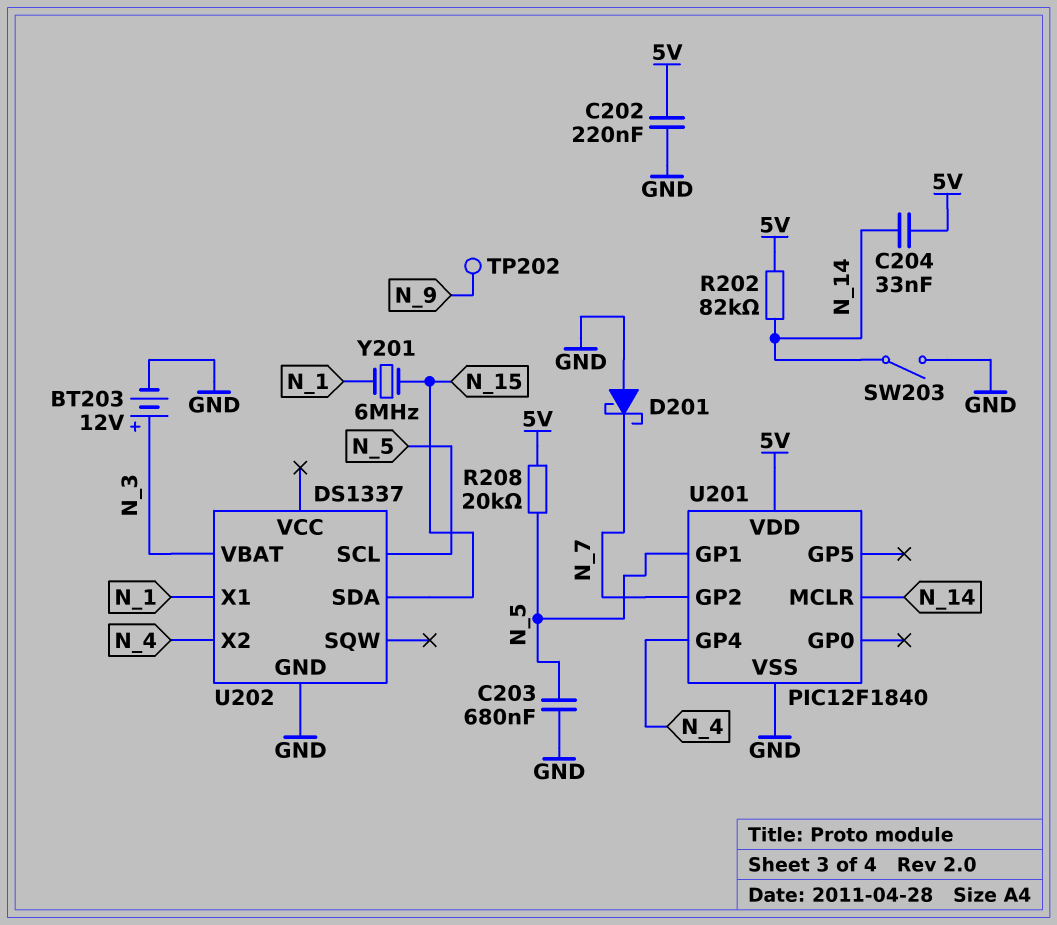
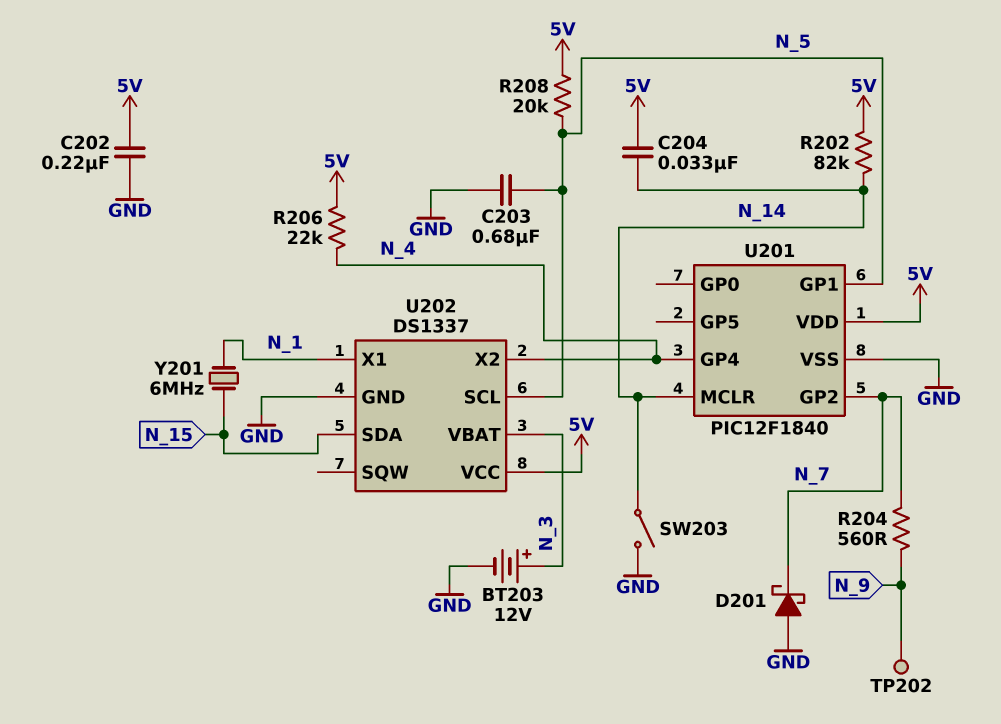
R204: none -> 560 (N_7, N_9)
R206: none -> 22k (5V, N_4)
U202 pin VCC: none -> 5V

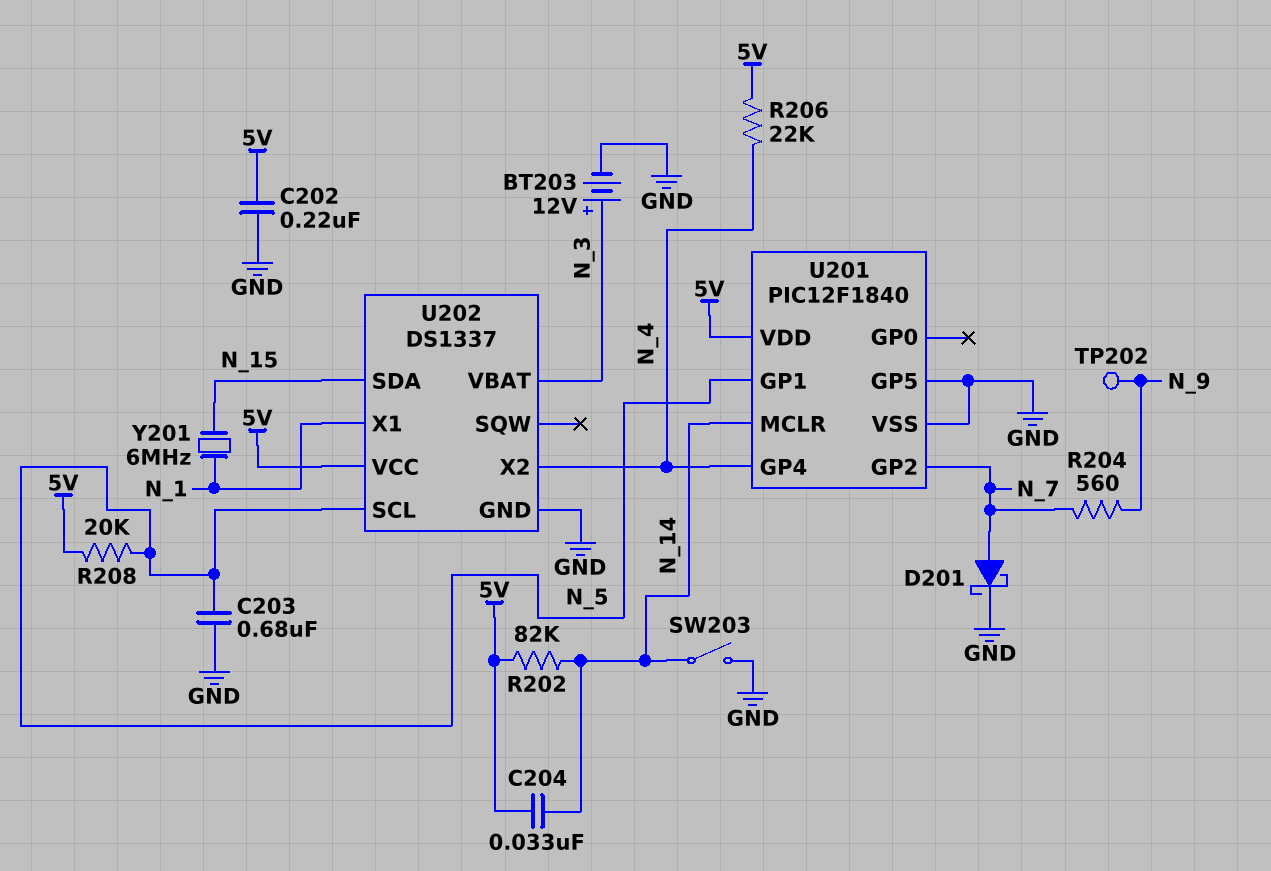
D201: schottky (A GND, K N_7) -> schottky (A N_7, K GND)
U201 pin GP5: none -> GND

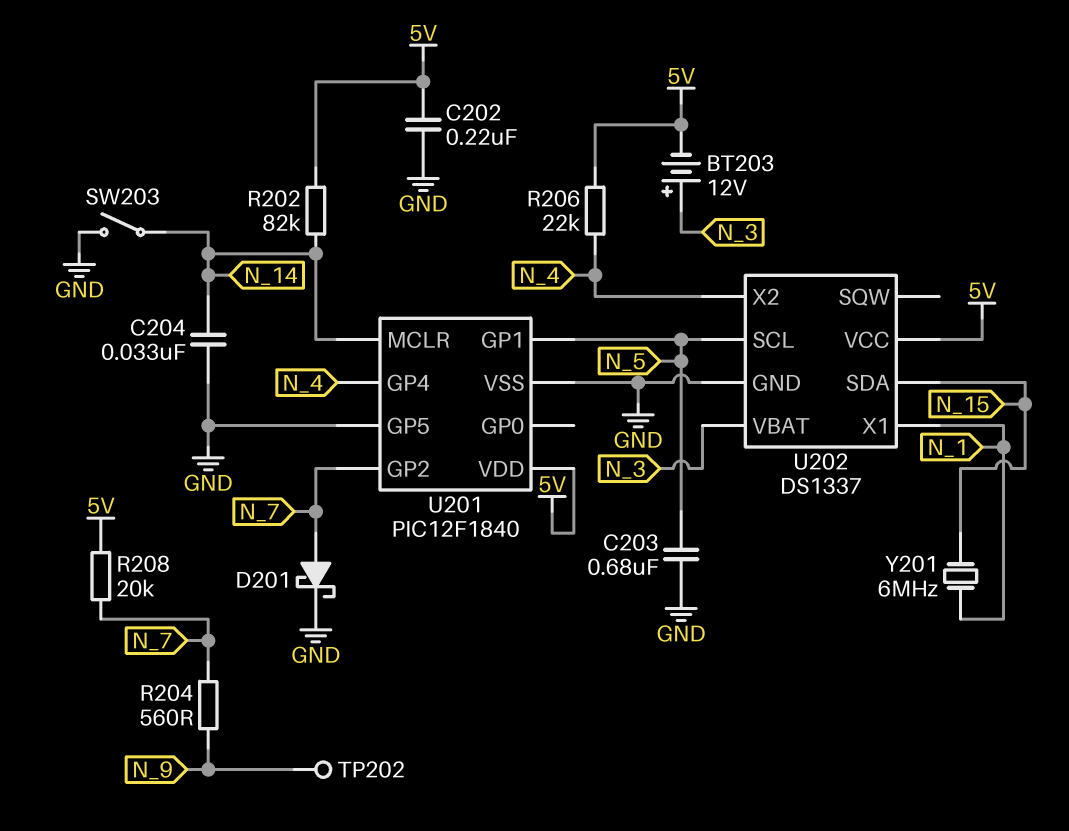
BT203: 12V (plus N_3, minus GND) -> 12V (plus N_3, minus 5V)
C204: 33nF (5V, N_14) -> 33nF (GND, N_14)
R208: 20k (5V, N_5) -> 20k (5V, N_7)

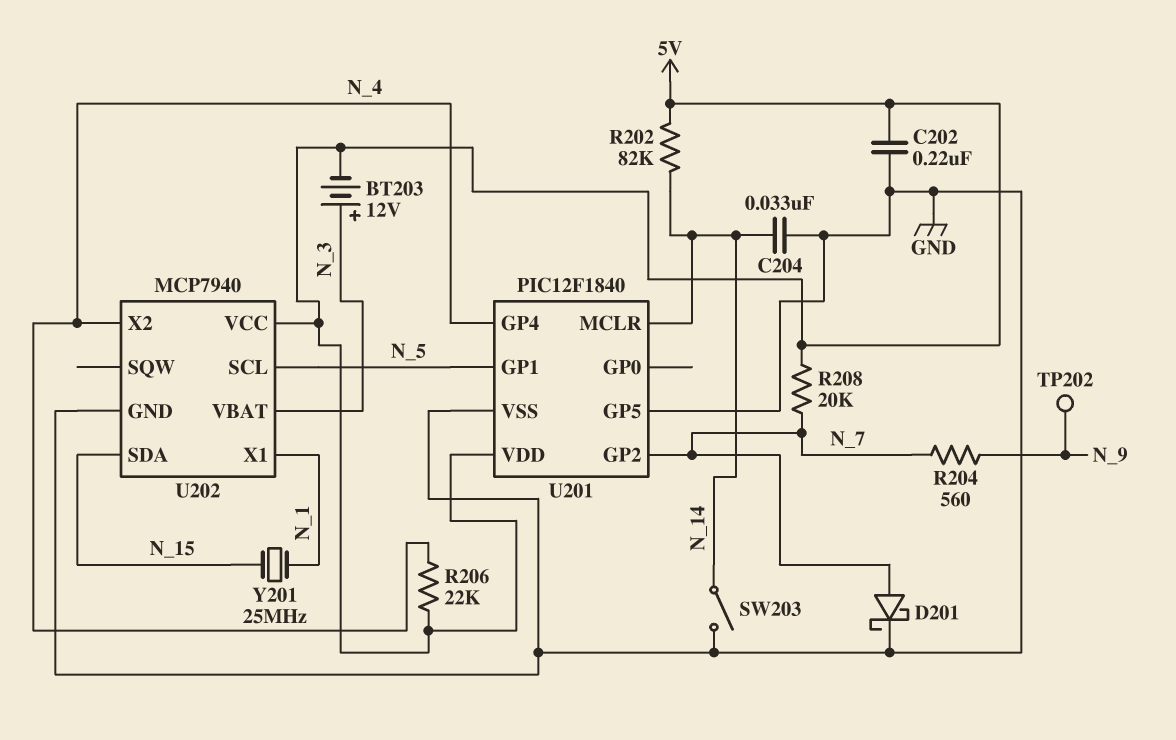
C203: 680nF (GND, N_5) -> none
U202: DS1337 -> MCP7940
Y201: 6MHz (N_1, N_15) -> 25MHz (N_1, N_15)

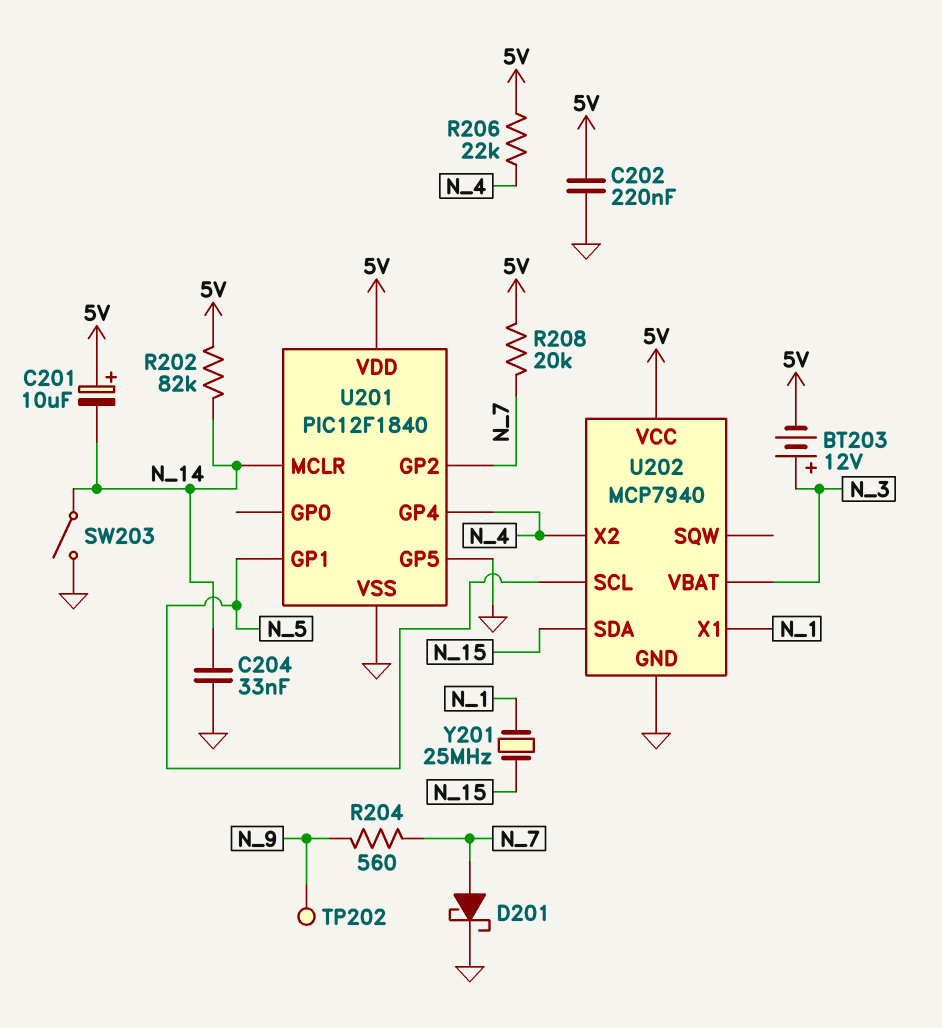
C201: none -> 10uF (plus 5V, minus N_14)

